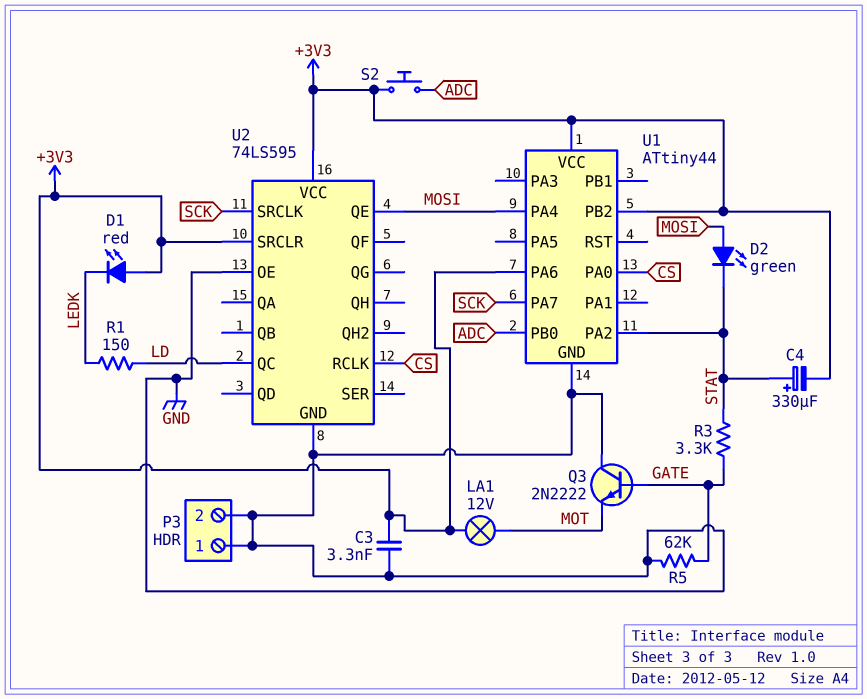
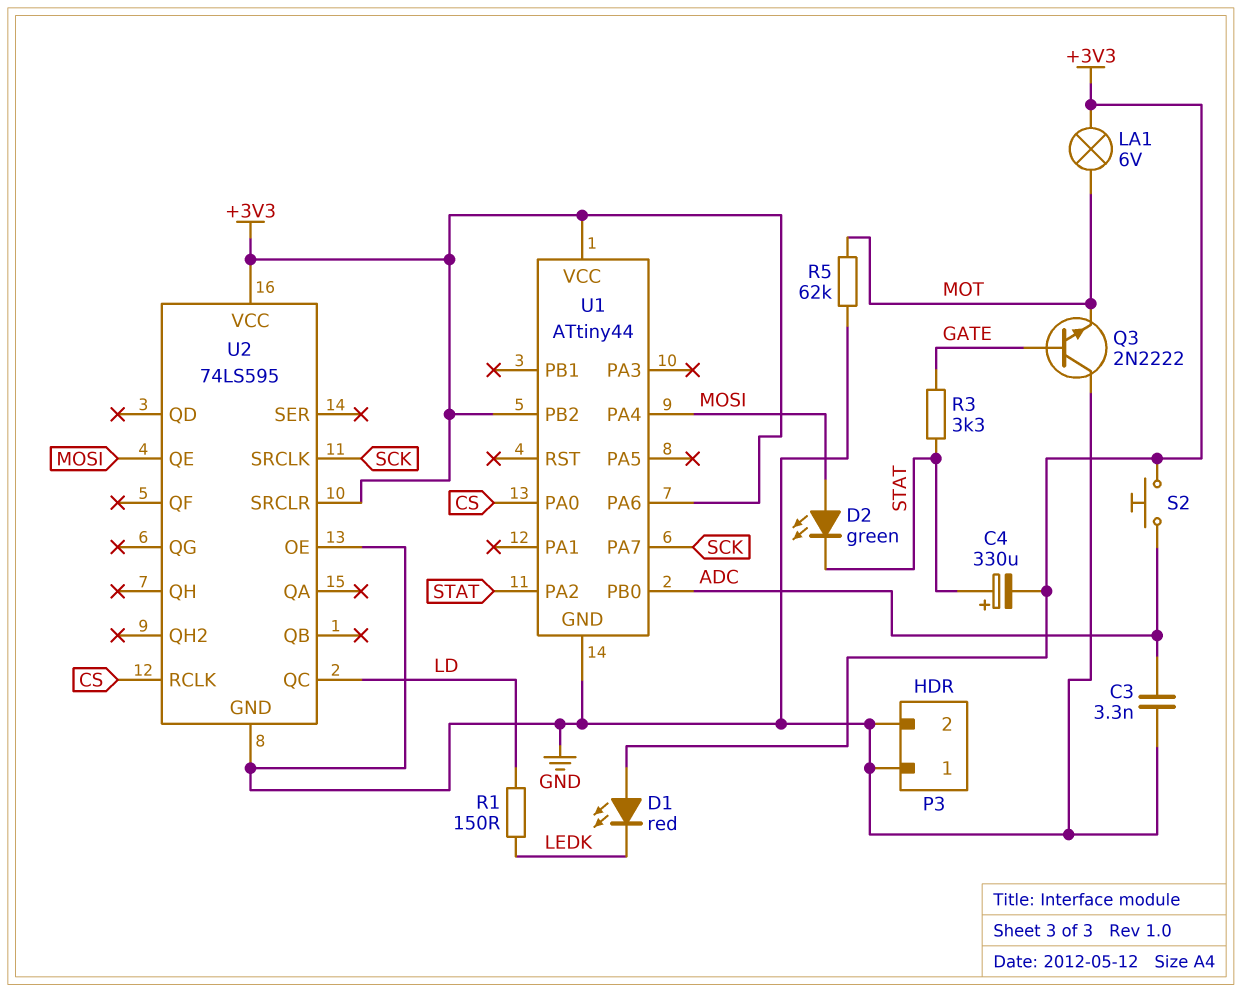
C3: 3.3nF (+3V3, GND) -> 3.3nF (ADC, GND)
LA1: lamp 12V (+3V3, MOT) -> lamp 6V (+3V3, MOT)
R5: 62k (GATE, GND) -> 62k (GND, MOT)

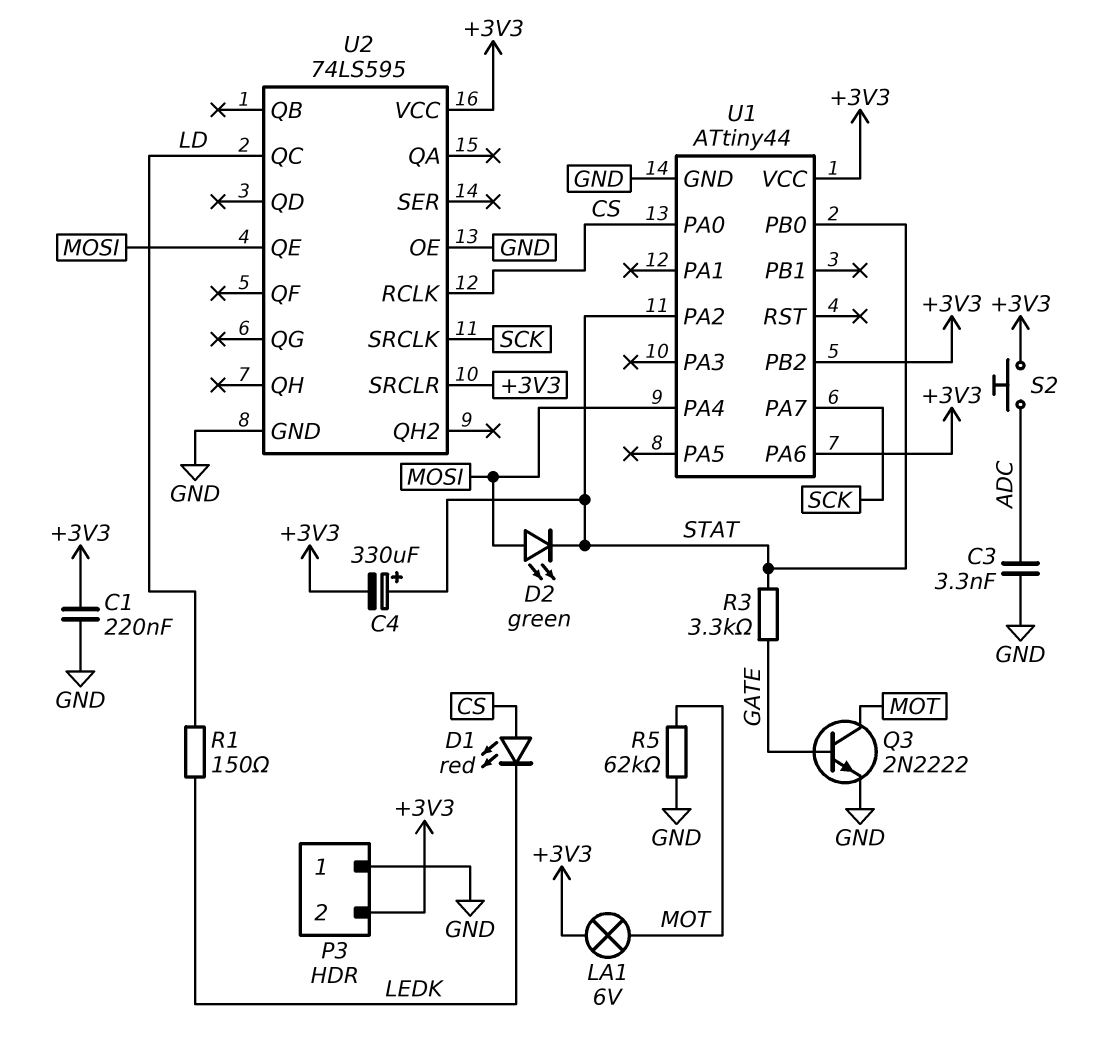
C1: none -> 220nF (+3V3, GND)
D1: LED red (A +3V3, K LEDK) -> LED red (A CS, K LEDK)
P3 pin 2: GND -> +3V3
Q3: NPN 2N2222 (B GATE, C GND, E MOT) -> NPN 2N2222 (B GATE, C MOT, E GND)
U1 pin PB0: ADC -> STAT

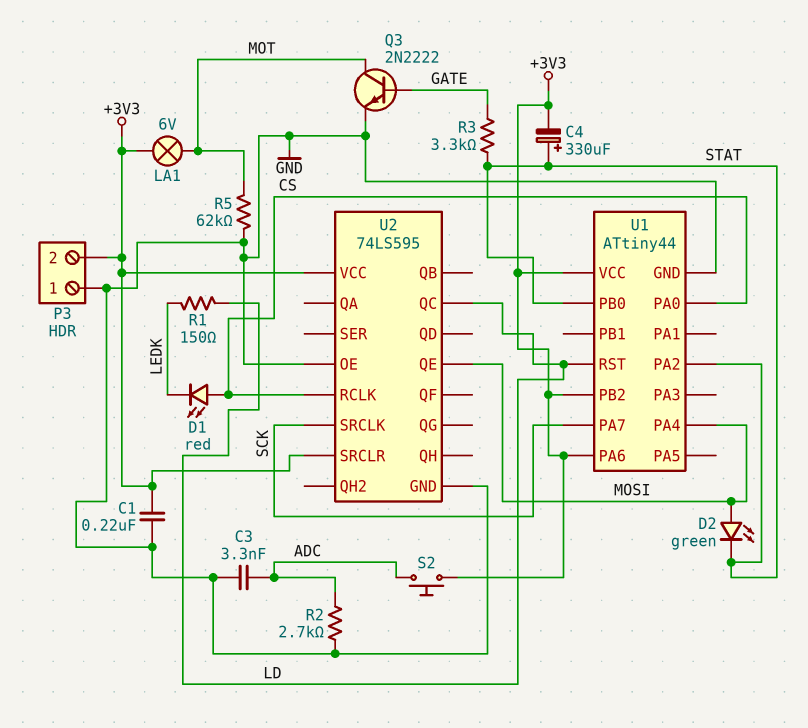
R2: none -> 2.7k (ADC, GND)
U1 pin RST: none -> LD

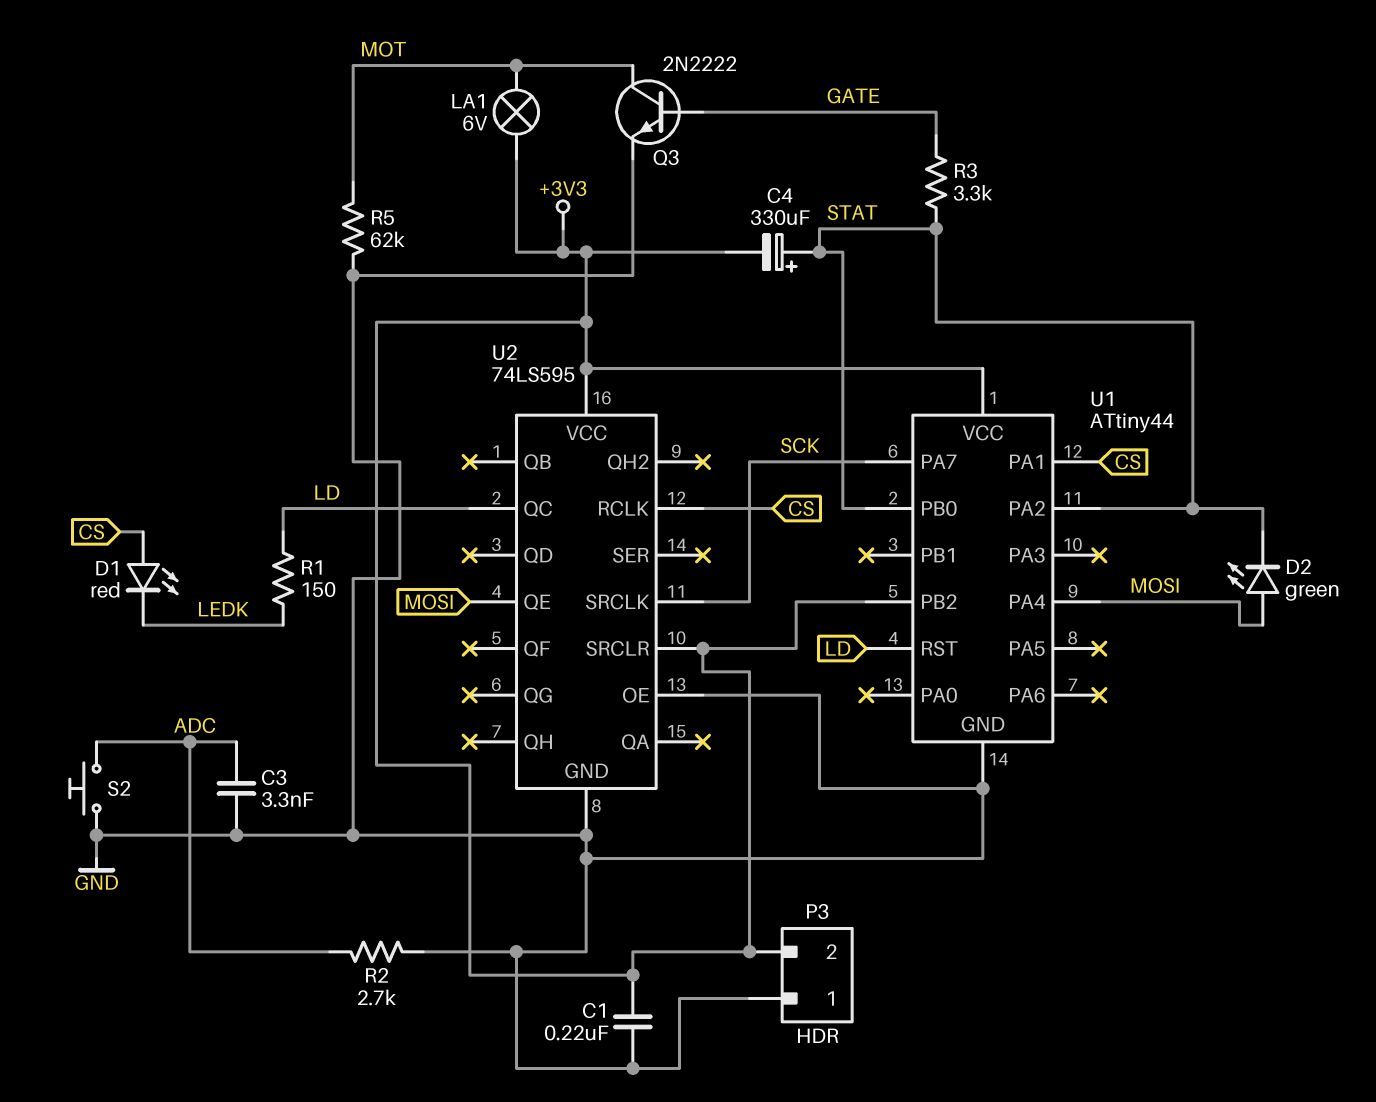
S2: button (+3V3, ADC) -> button (ADC, GND)
U1 pin PA0: CS -> none
U1 pin PA1: none -> CS
U1 pin PA6: +3V3 -> none

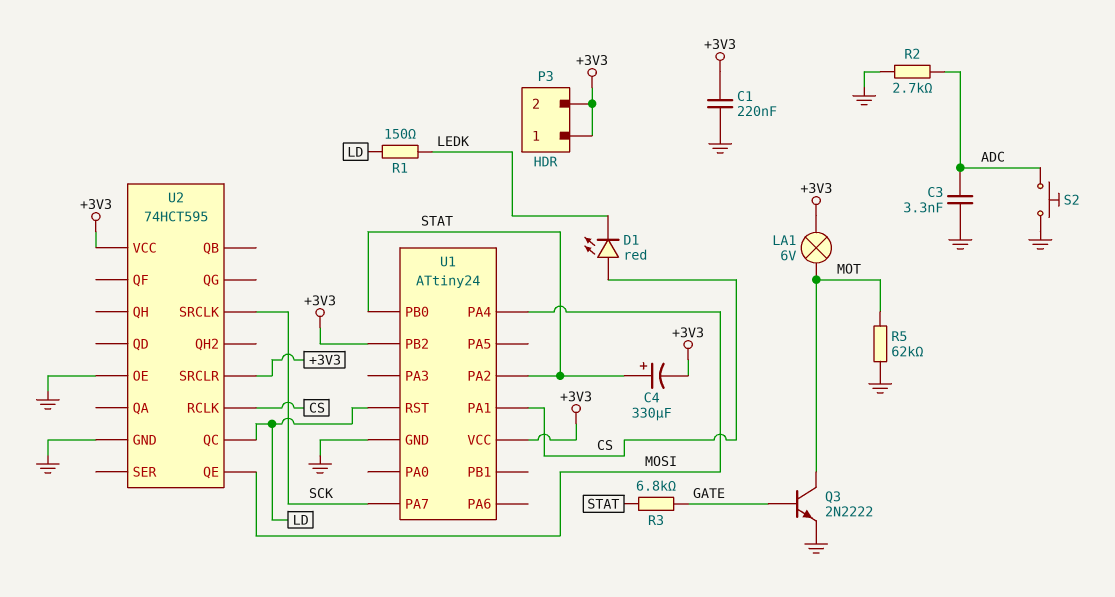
D2: LED green (A MOSI, K STAT) -> none
P3 pin 1: GND -> +3V3
R3: 3.3k (GATE, STAT) -> 6.8k (GATE, STAT)
U1: ATtiny44 -> ATtiny24
U2: 74LS595 -> 74HCT595

